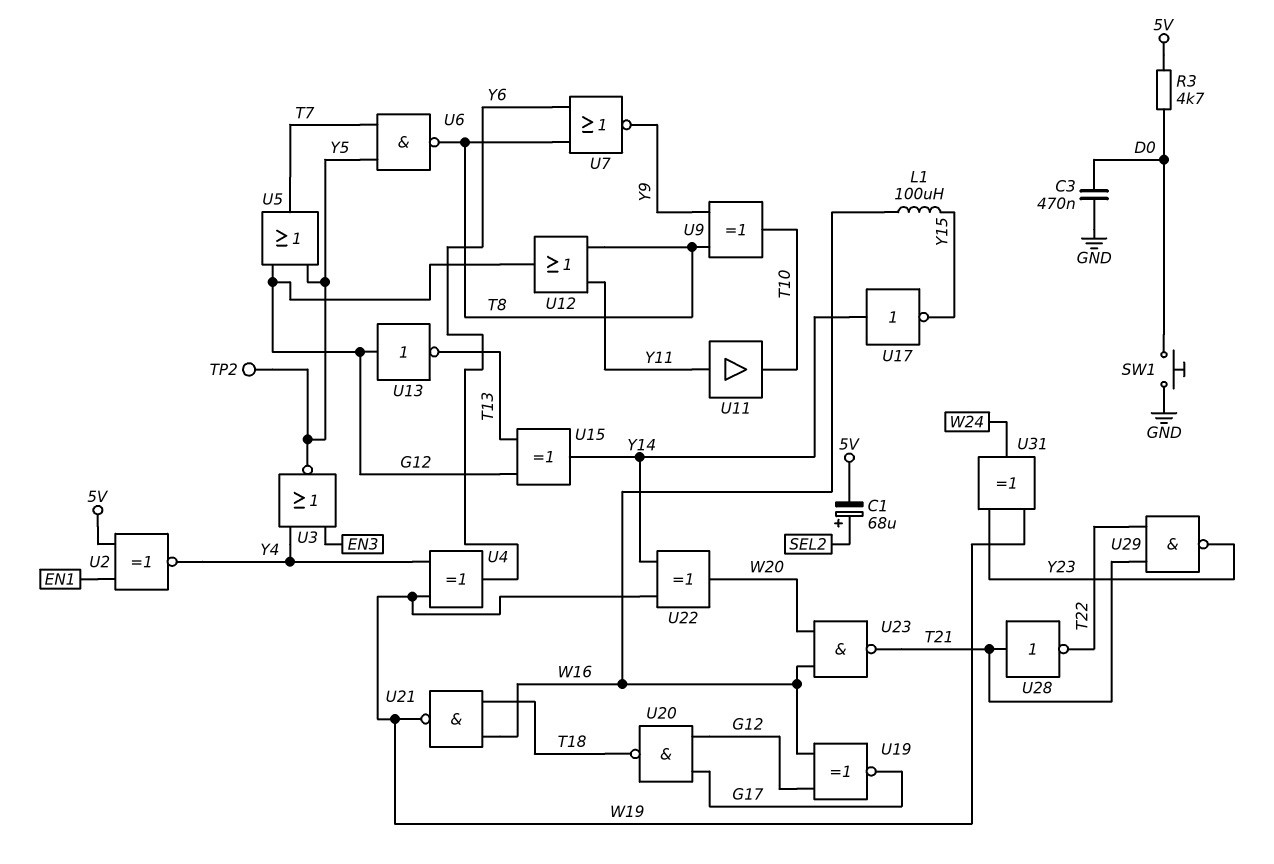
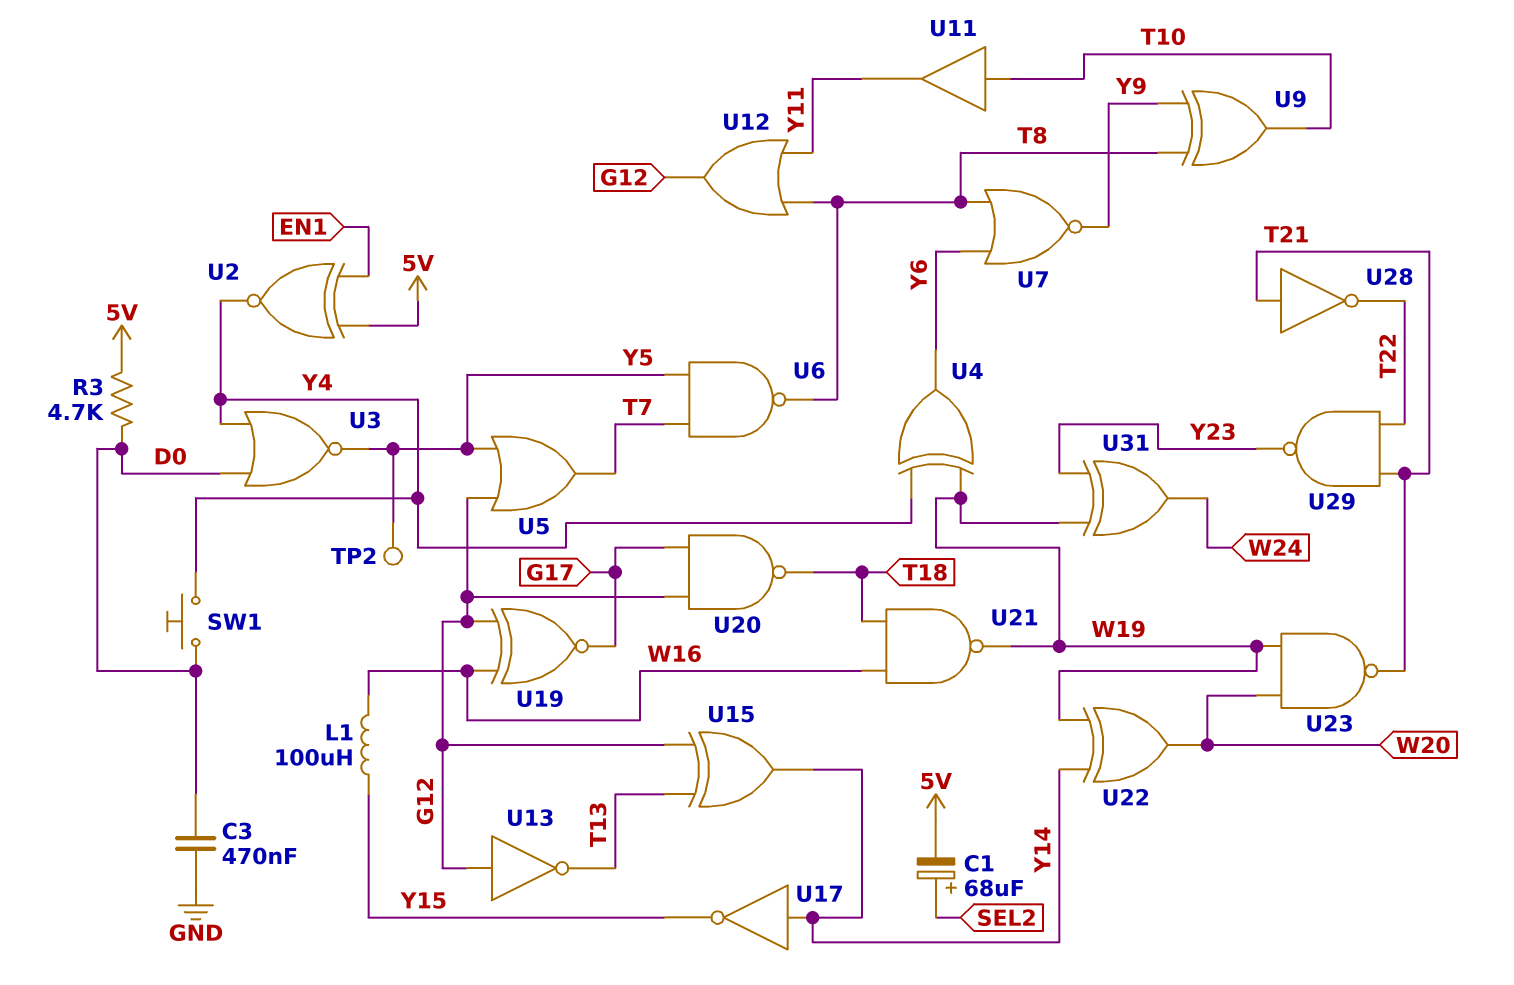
SW1: button (D0, GND) -> button (D0, Y4)
U3: NOR (in EN3, in Y4, out Y5) -> NOR (in D0, in Y4, out Y5)
U11: buffer (in Y11, out T10) -> buffer (in T10, out Y11)
U23: NAND (in W16, in W20, out T21) -> NAND (in W19, in W20, out T21)

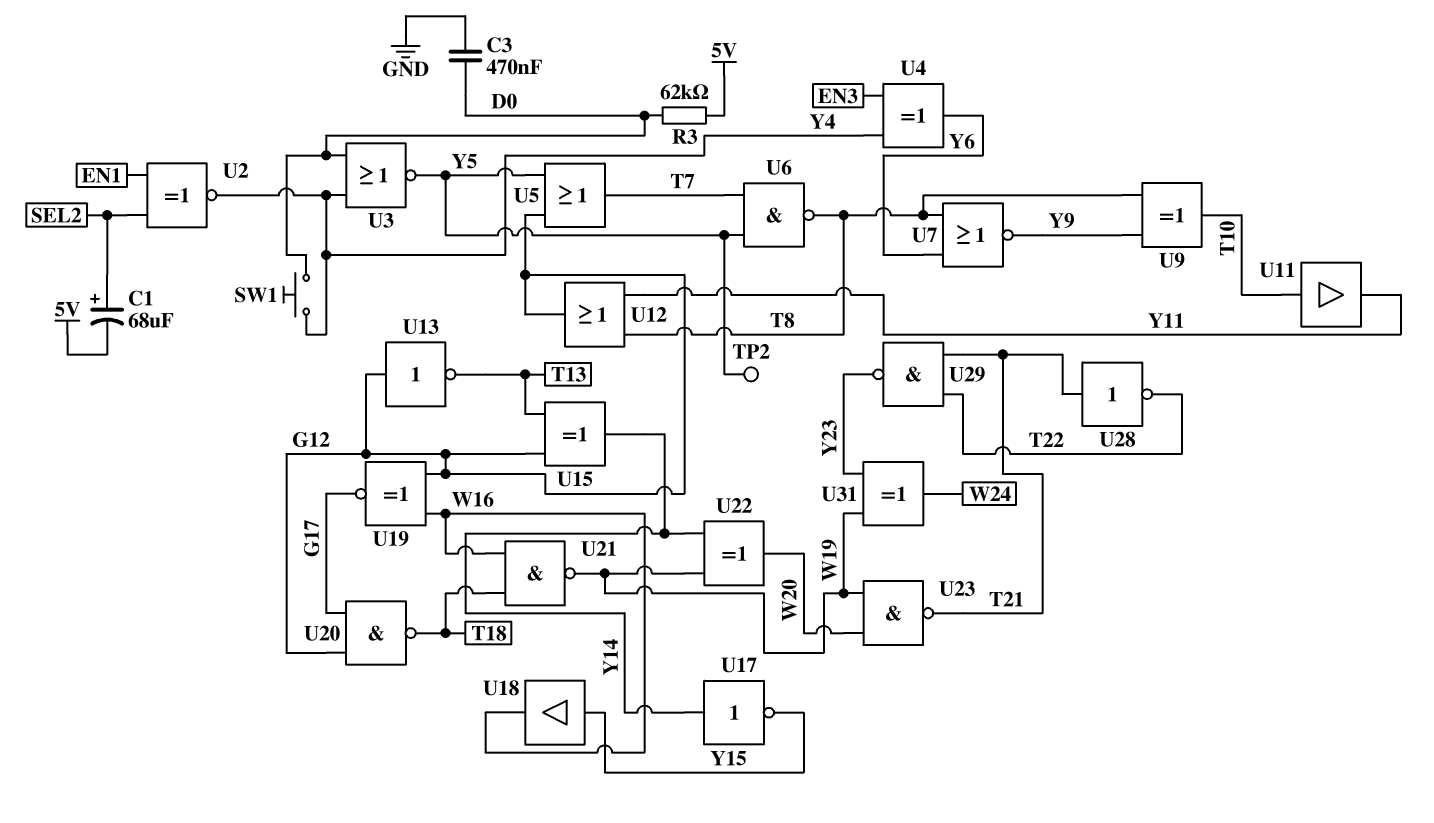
L1: 100uH (W16, Y15) -> none
R3: 4.7k (5V, D0) -> 62k (5V, D0)
U2: XNOR (in 5V, in EN1, out Y4) -> XNOR (in EN1, in SEL2, out Y4)
U4: XOR (in W19, in Y4, out Y6) -> XOR (in EN3, in Y4, out Y6)
U18: none -> buffer (in Y15, out W16)

